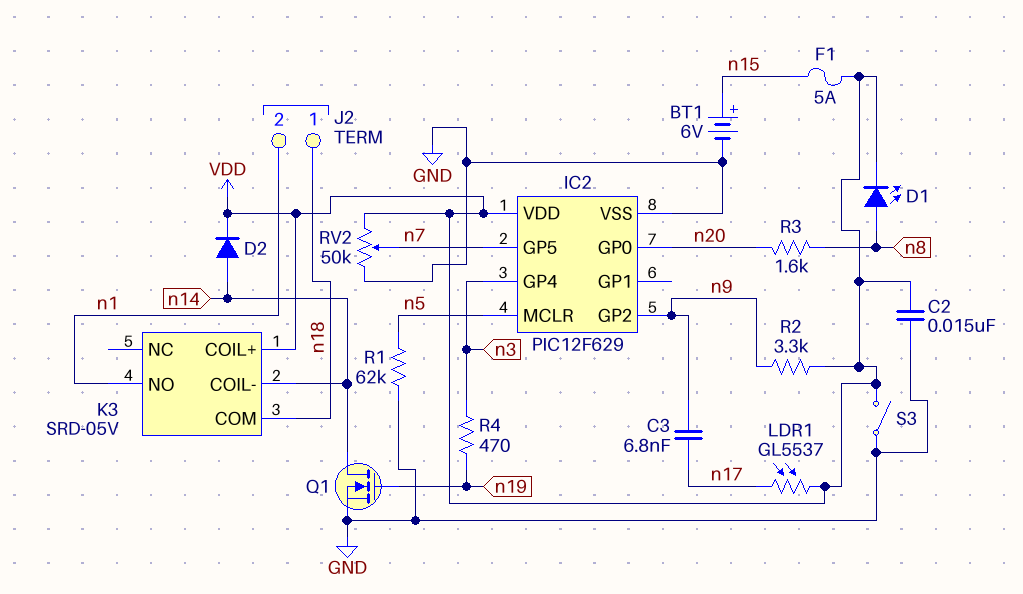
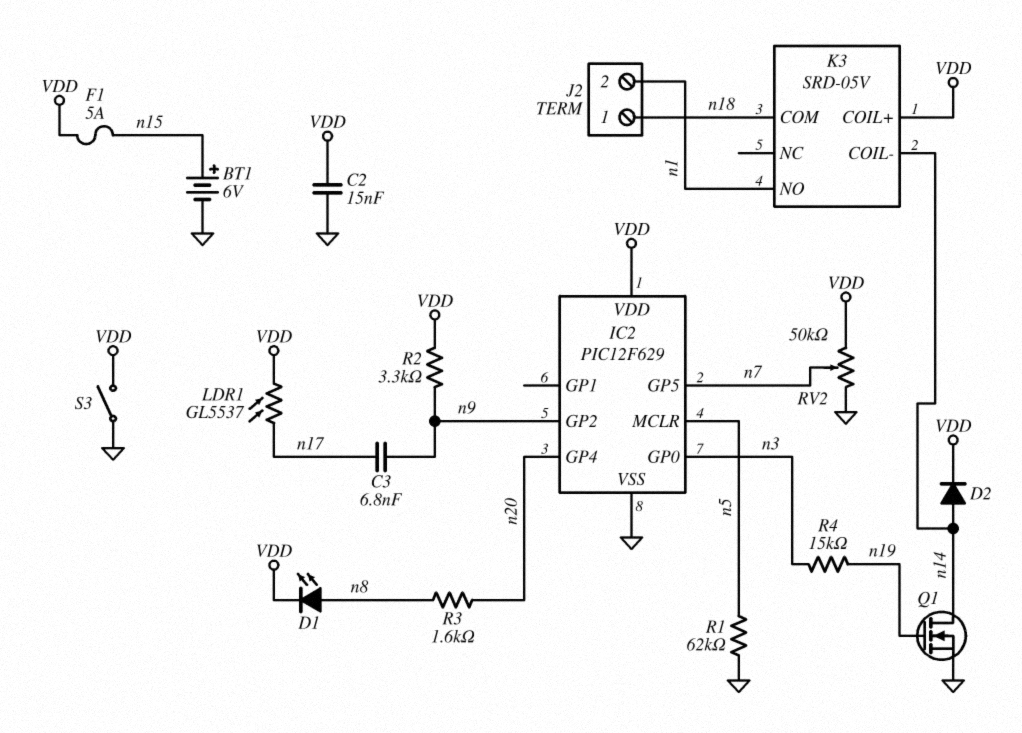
IC2 pin GP0: n20 -> n3
IC2 pin GP4: n3 -> n20
R4: 470 (n3, n19) -> 15k (n3, n19)

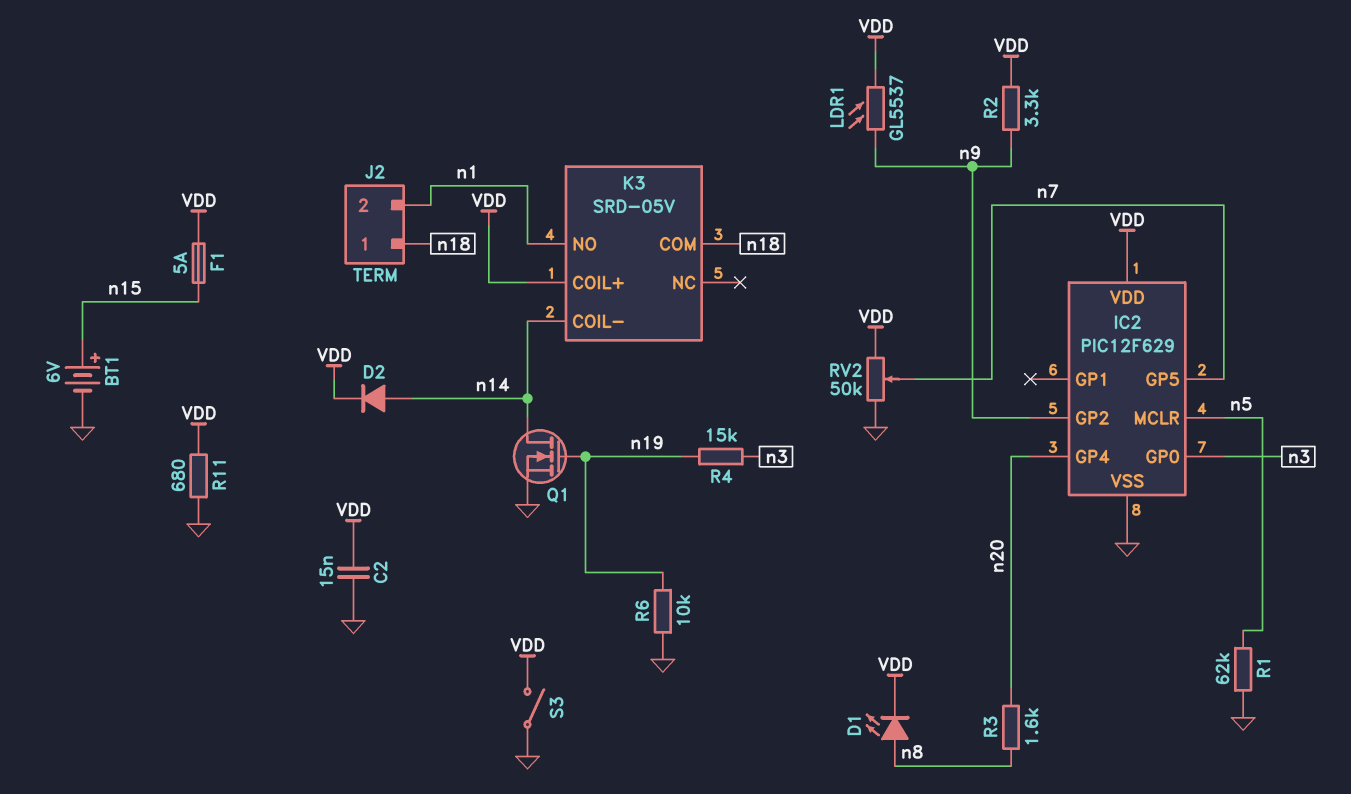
C3: 6.8nF (n9, n17) -> none
LDR1: GL5537 (VDD, n17) -> GL5537 (VDD, n9)
R6: none -> 10k (GND, n19)
R11: none -> 680 (GND, VDD)

